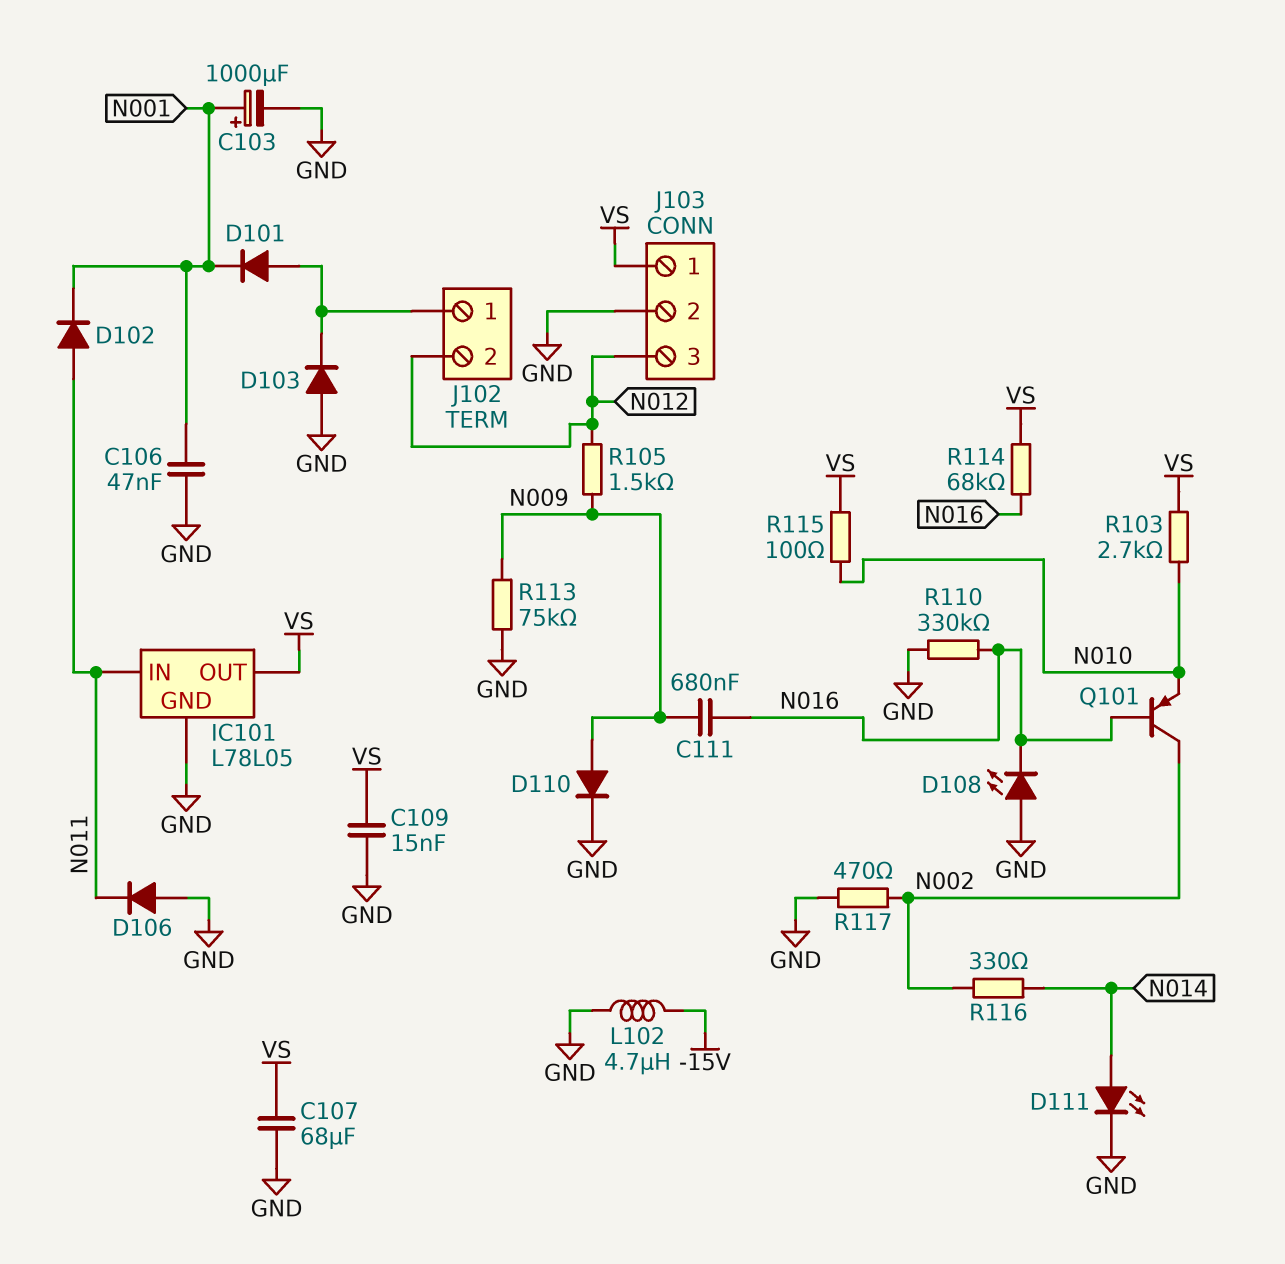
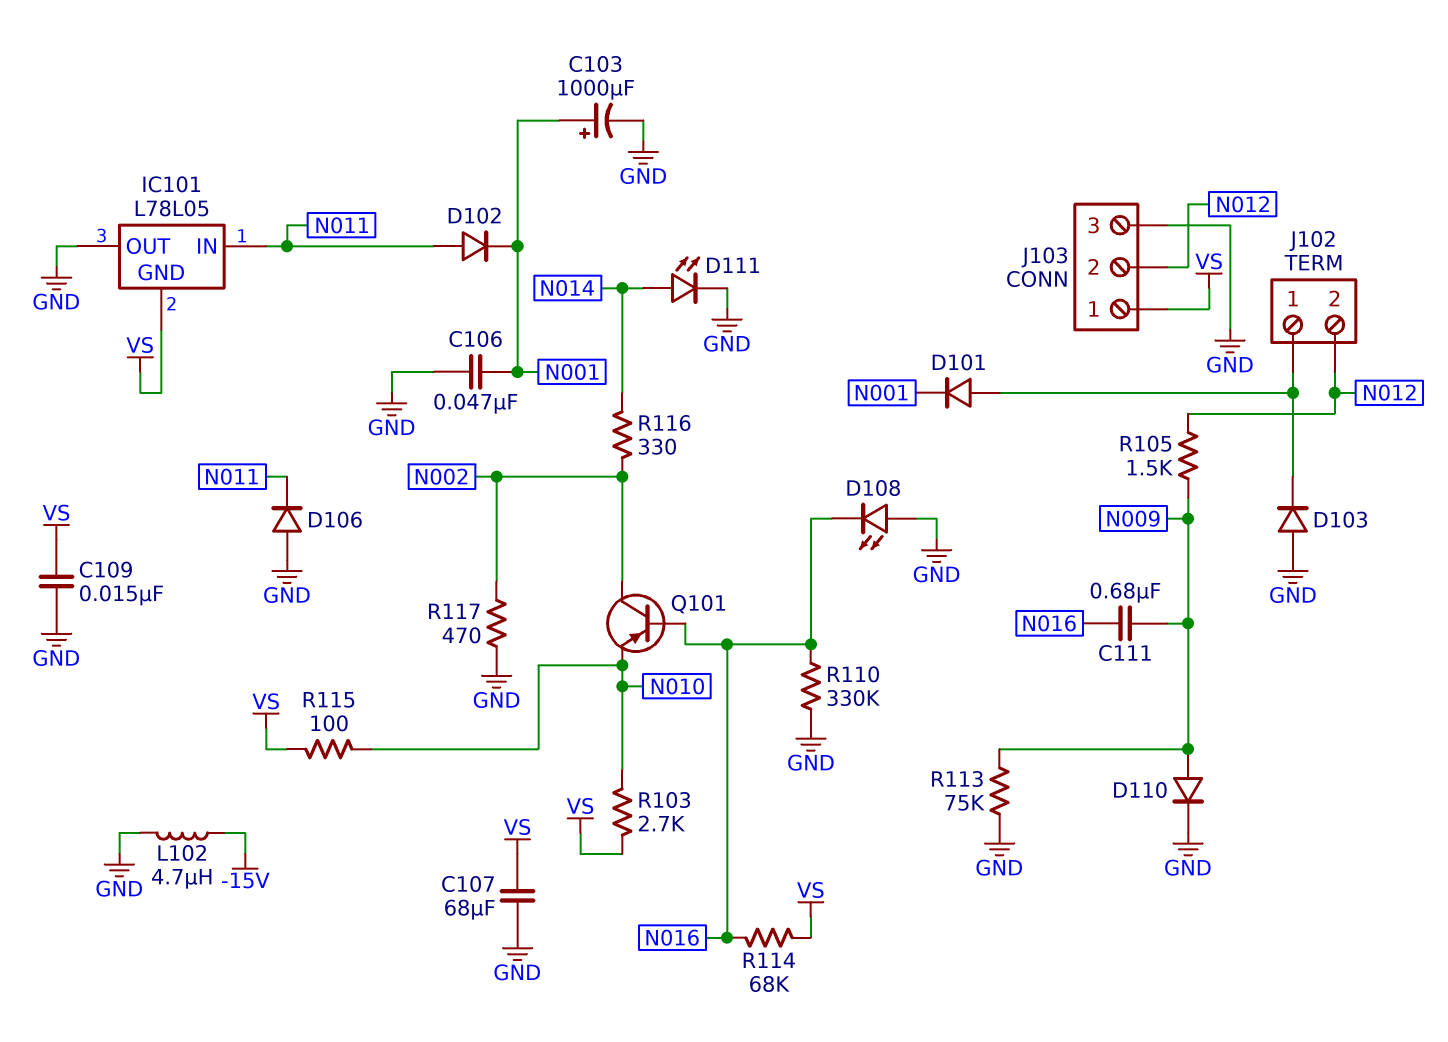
IC101 pin GND: GND -> VS
IC101 pin OUT: VS -> GND
J103 pin 2: GND -> N012
J103 pin 3: N012 -> GND

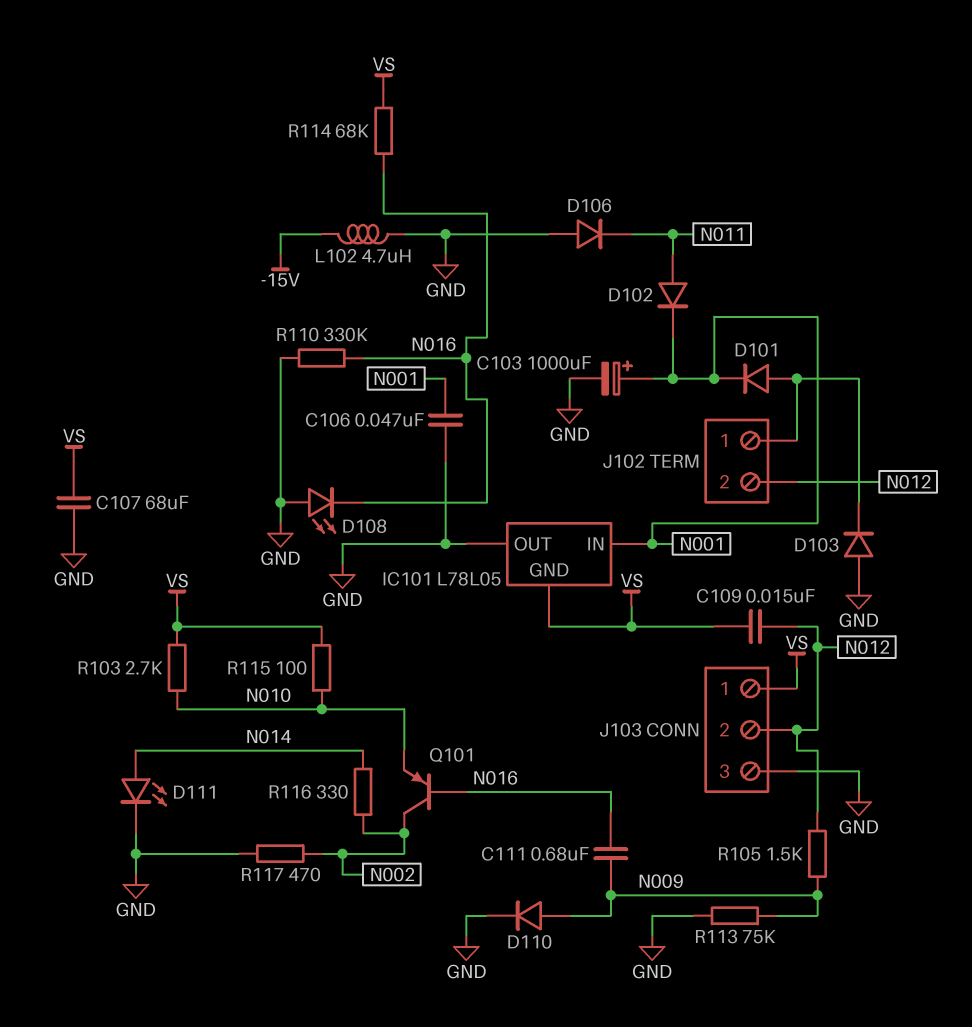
C109: 15nF (GND, VS) -> 15nF (N012, VS)
IC101 pin IN: N011 -> N001

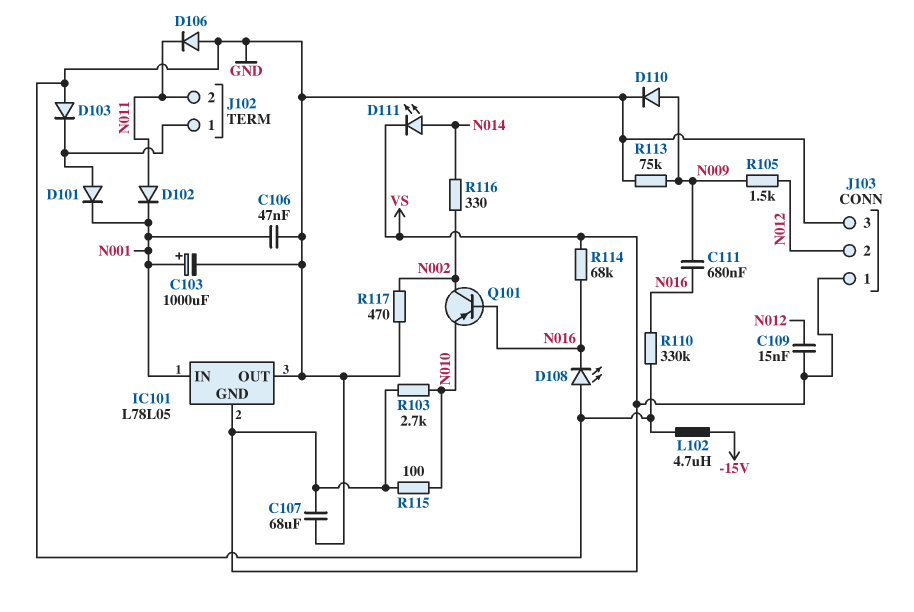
D111: LED (A N014, K GND) -> LED (A N014, K VS)
J102 pin 2: N012 -> N011

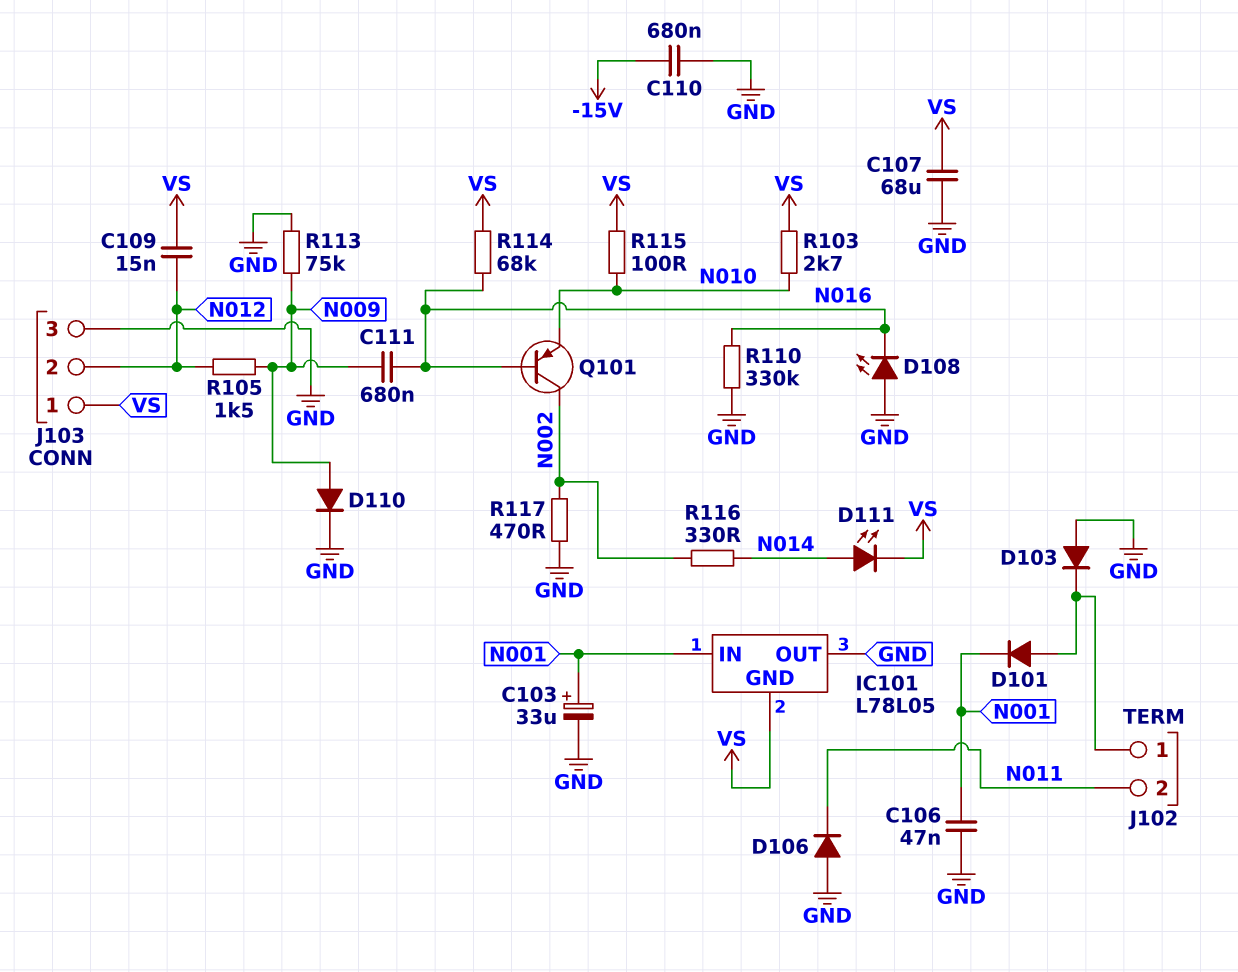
C103: 1000uF (plus N001, minus GND) -> 33uF (plus N001, minus GND)
C110: none -> 680nF (-15V, GND)
D102: diode (A N011, K N001) -> none
L102: 4.7uH (-15V, GND) -> none

